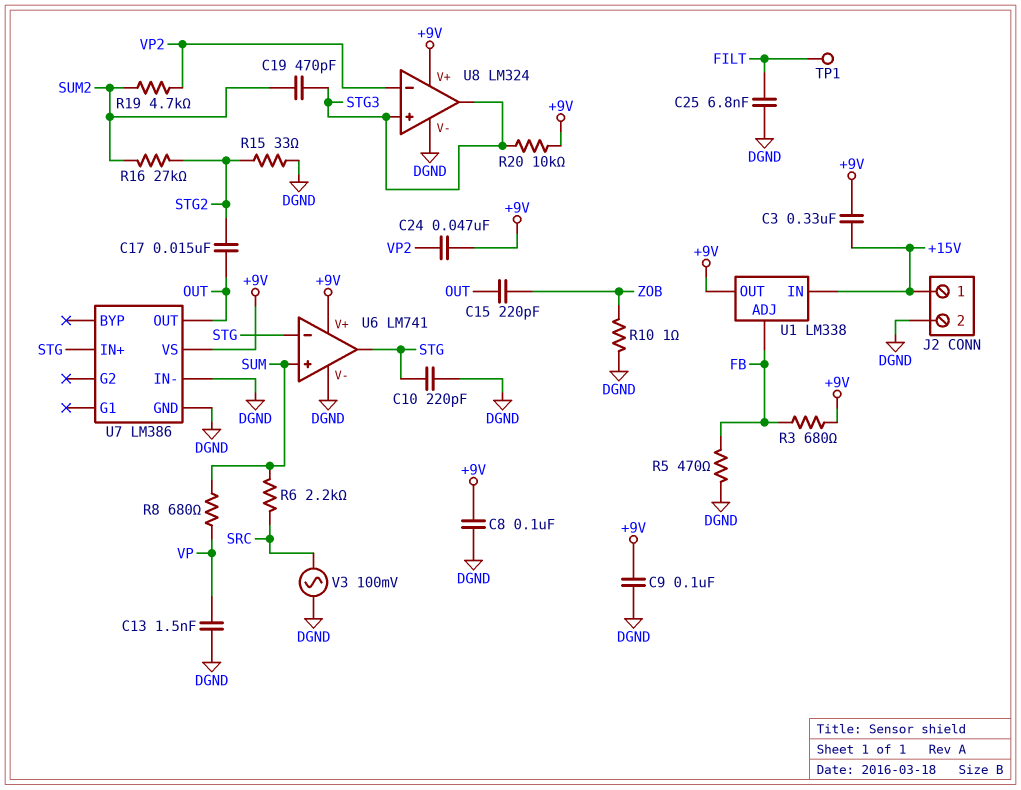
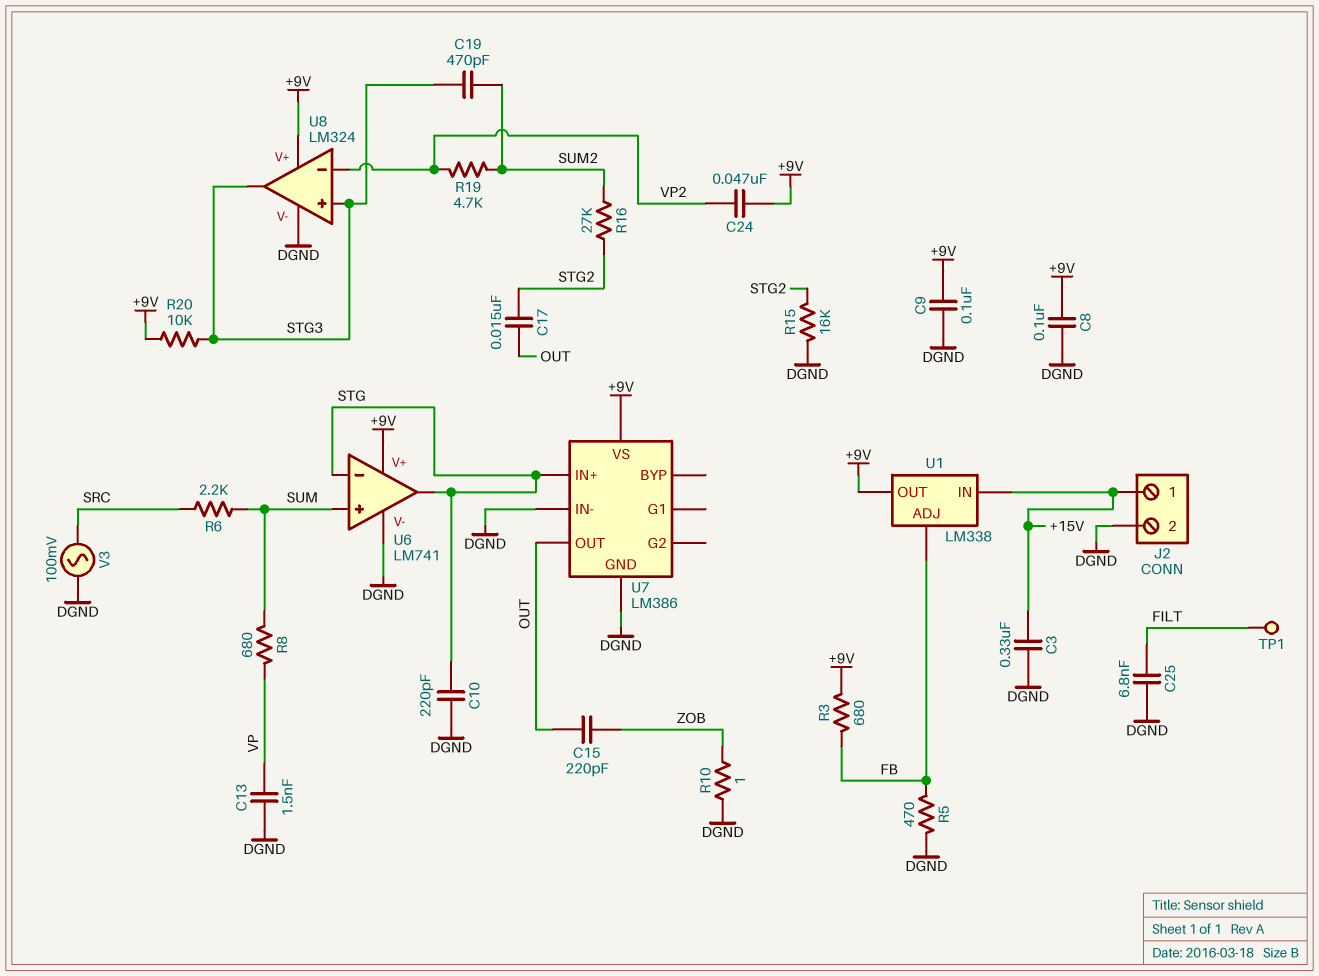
C3: 330nF (+9V, +15V) -> 330nF (+15V, DGND)
R15: 33 (DGND, STG2) -> 16k (DGND, STG2)

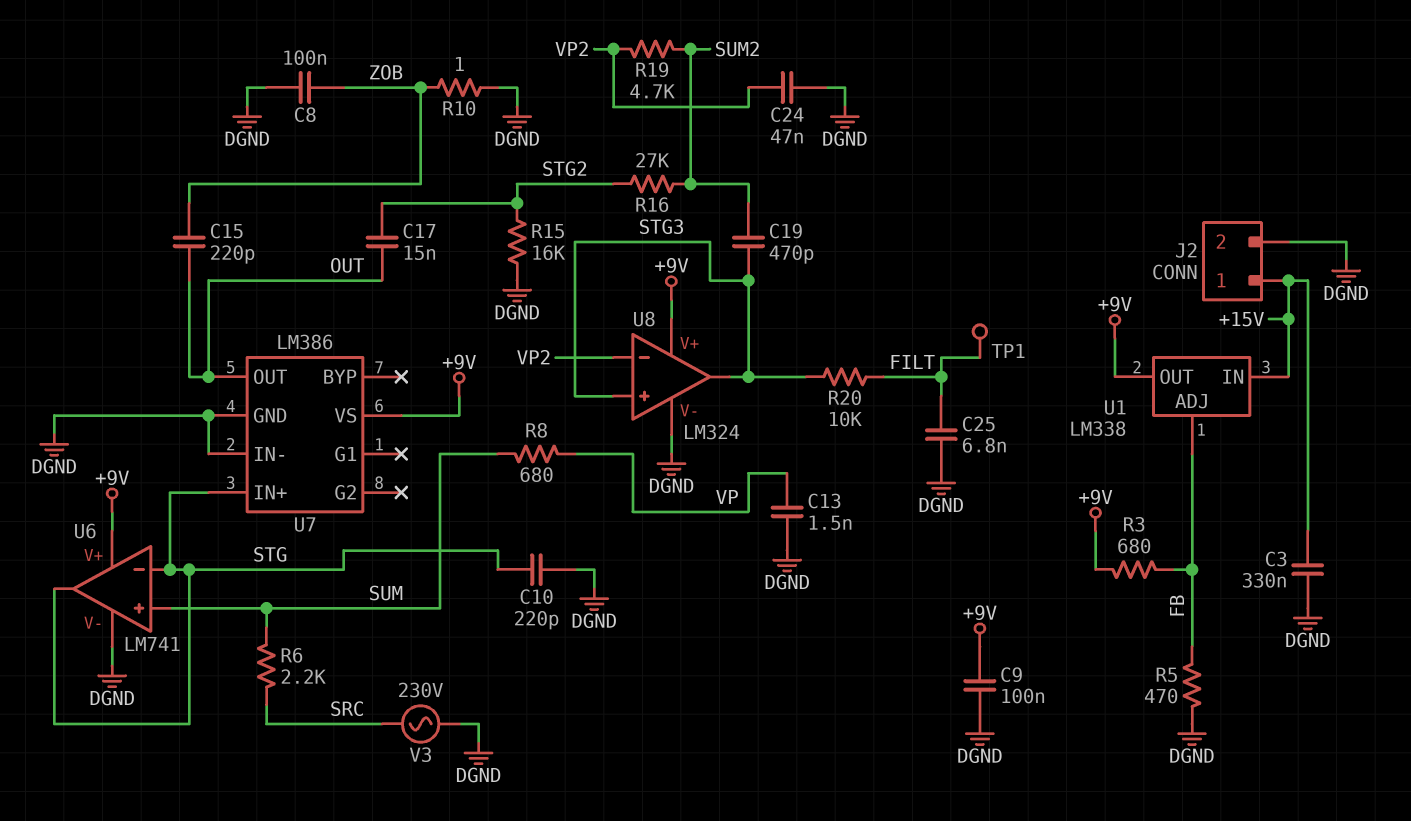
C8: 100nF (+9V, DGND) -> 100nF (DGND, ZOB)
C24: 47nF (+9V, VP2) -> 47nF (DGND, VP2)
R20: 10k (+9V, STG3) -> 10k (FILT, STG3)
V3: AC 100mV (DGND, SRC) -> AC 230V (DGND, SRC)

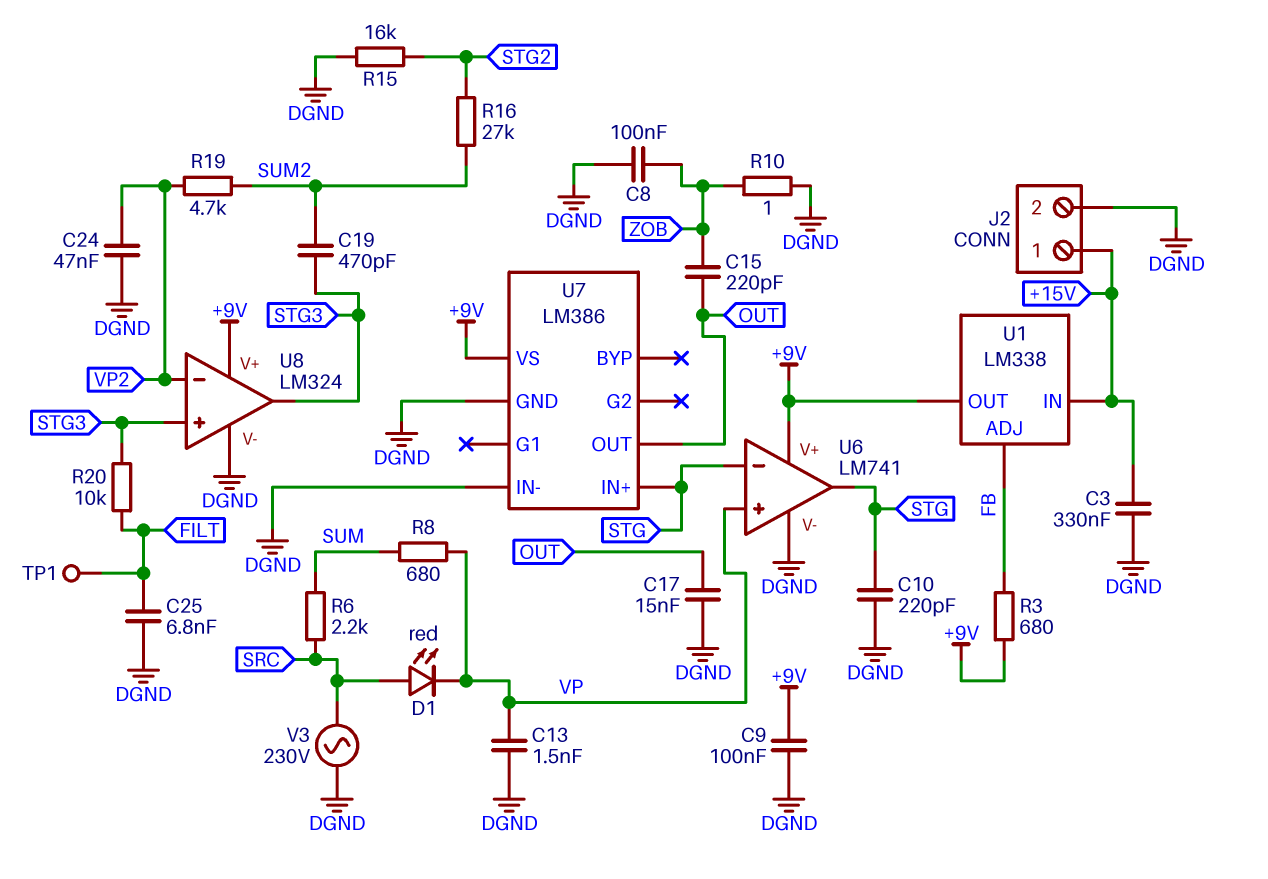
C17: 15nF (OUT, STG2) -> 15nF (DGND, OUT)
D1: none -> LED red (A SRC, K VP)
R5: 470 (DGND, FB) -> none
U6 pin in+: SUM -> VP

